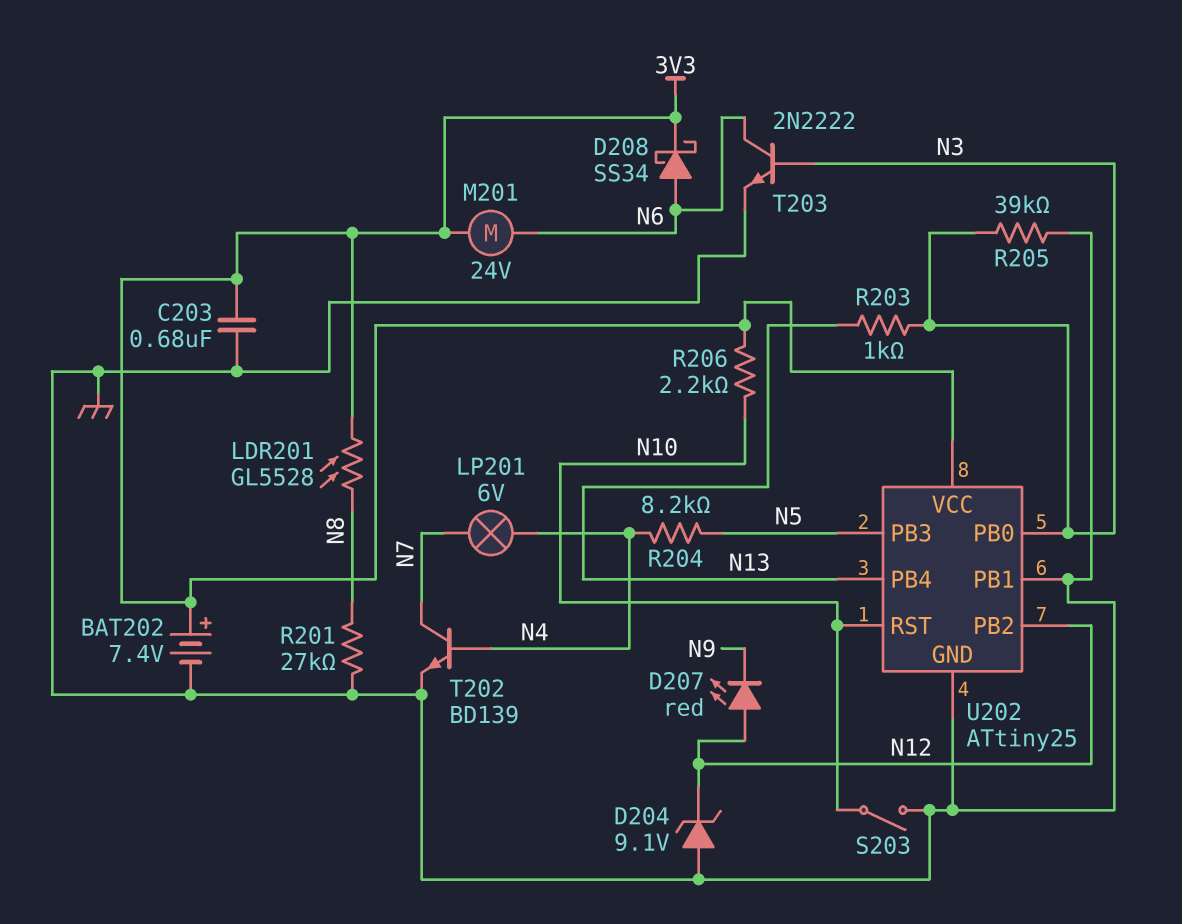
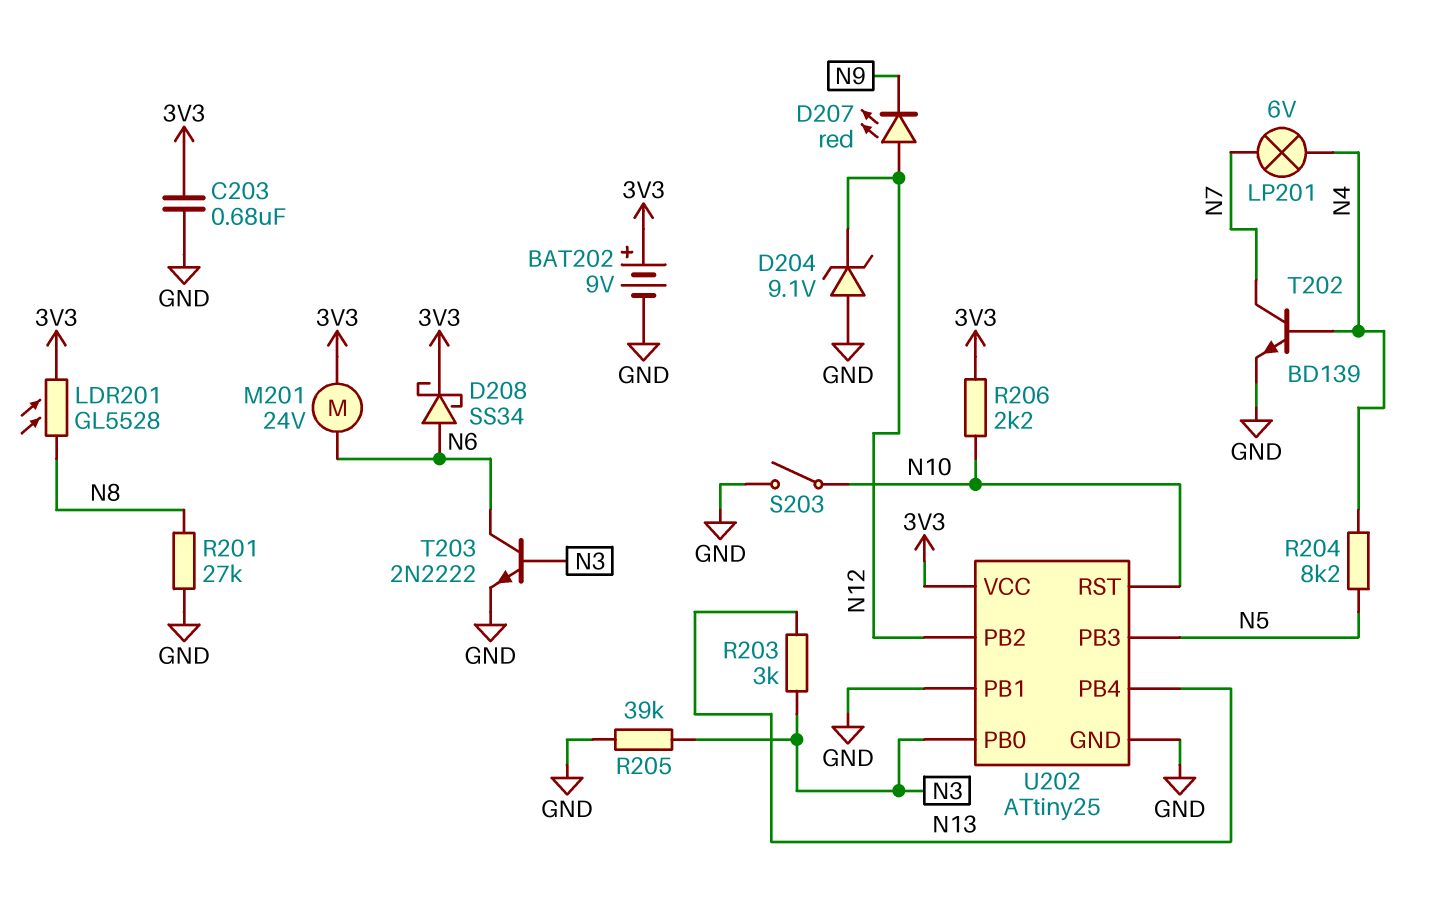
BAT202: 7.4V (plus 3V3, minus GND) -> 9V (plus 3V3, minus GND)
R203: 1k (N3, N13) -> 3k (N3, N13)

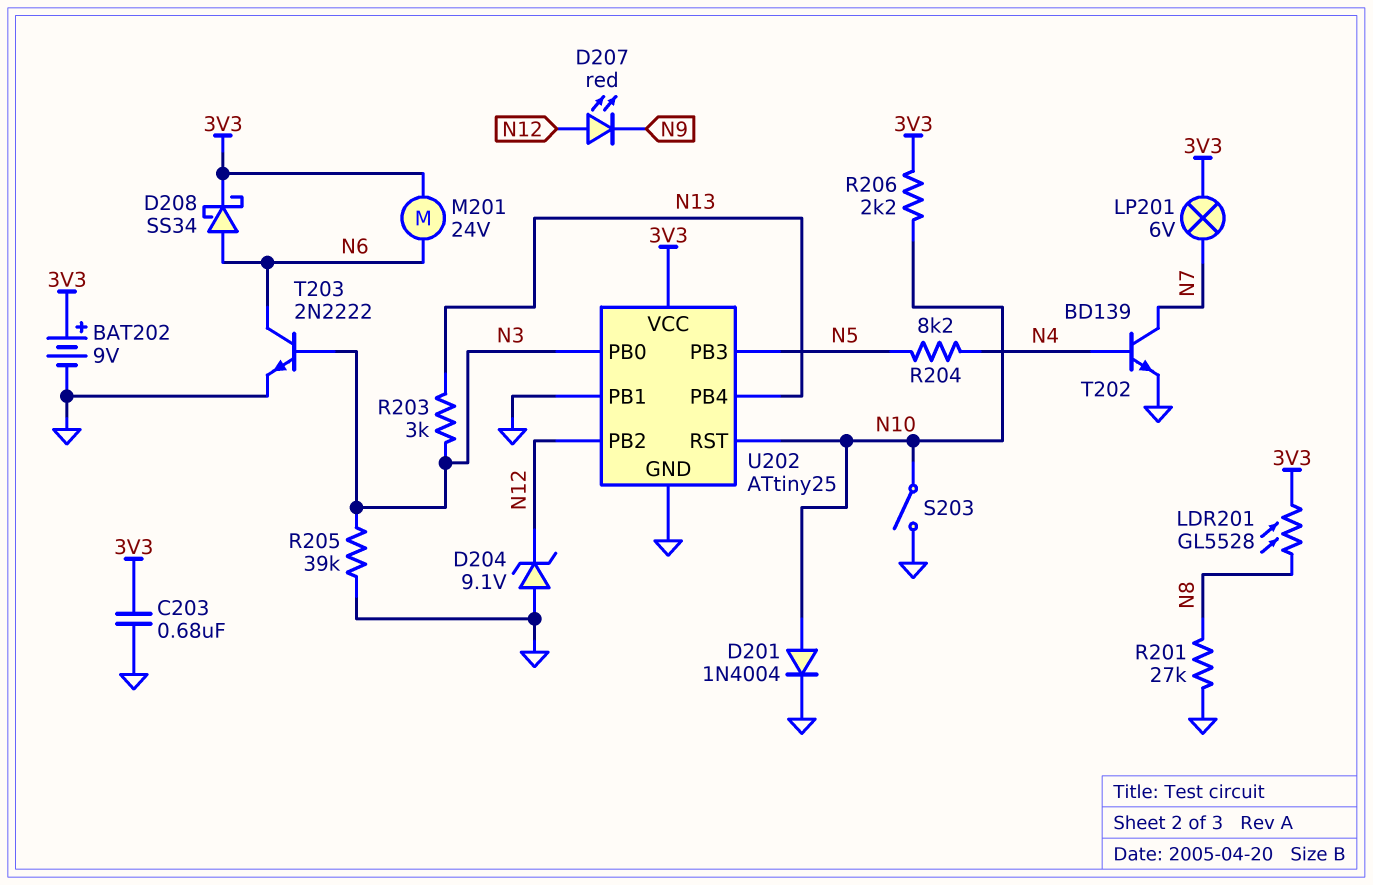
D201: none -> diode 1N4004 (A N10, K GND)
LP201: lamp 6V (N4, N7) -> lamp 6V (3V3, N7)

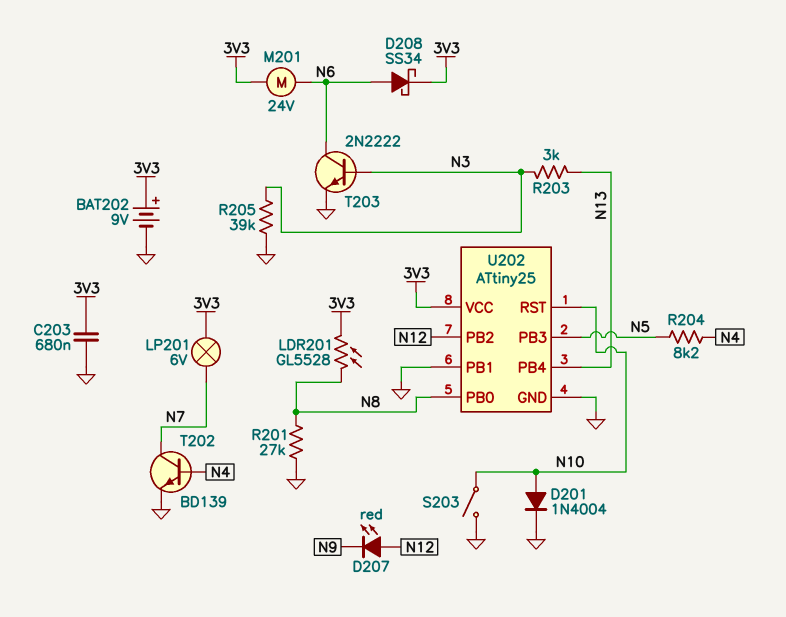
D204: zener 9.1V (A GND, K N12) -> none
R206: 2.2k (3V3, N10) -> none
U202 pin PB0: N3 -> N8

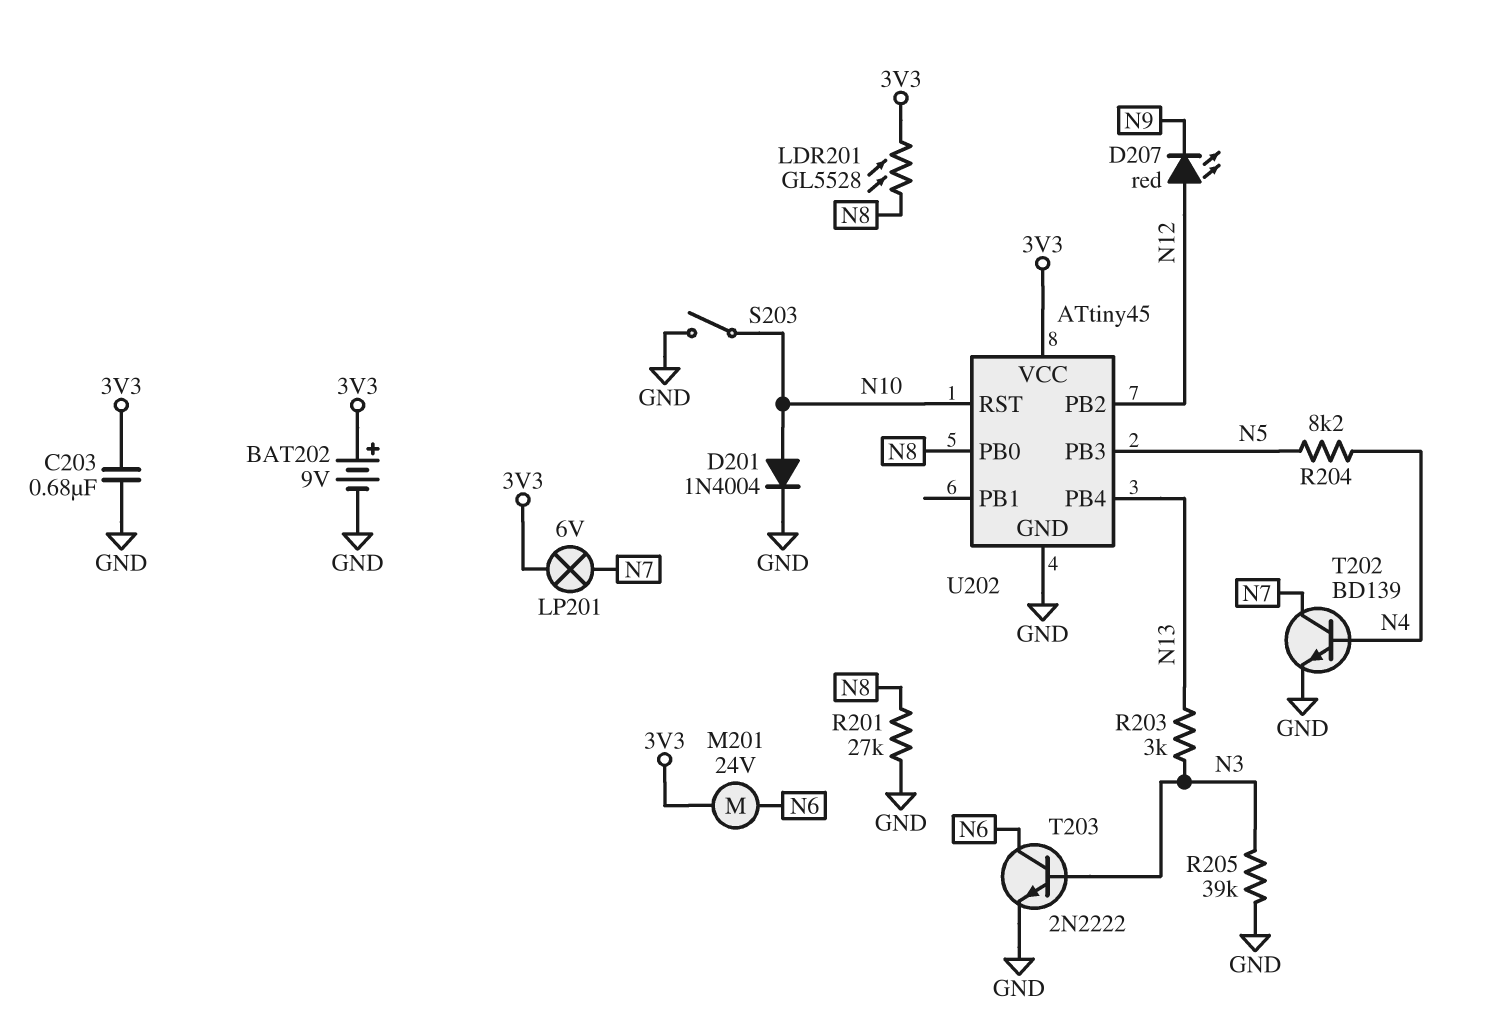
D208: schottky SS34 (A N6, K 3V3) -> none
U202: ATtiny25 -> ATtiny45
U202 pin PB1: GND -> none

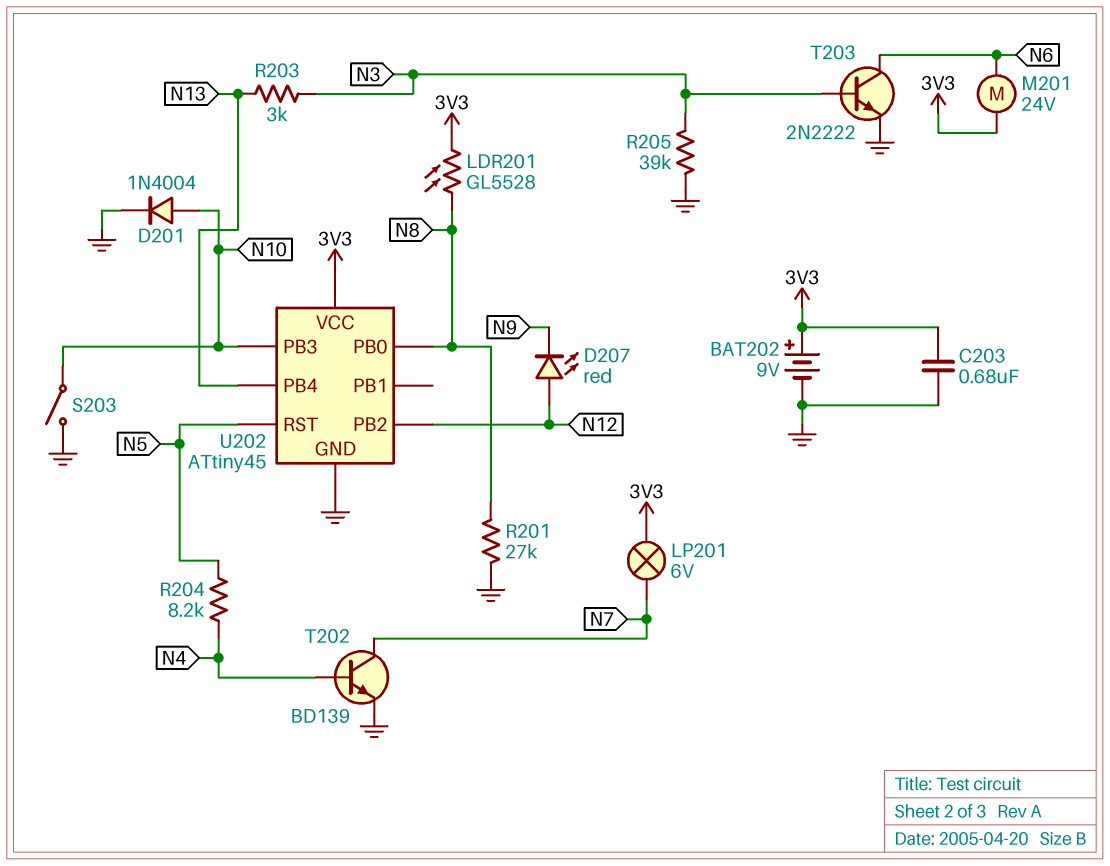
U202 pin PB3: N5 -> N10
U202 pin RST: N10 -> N5

